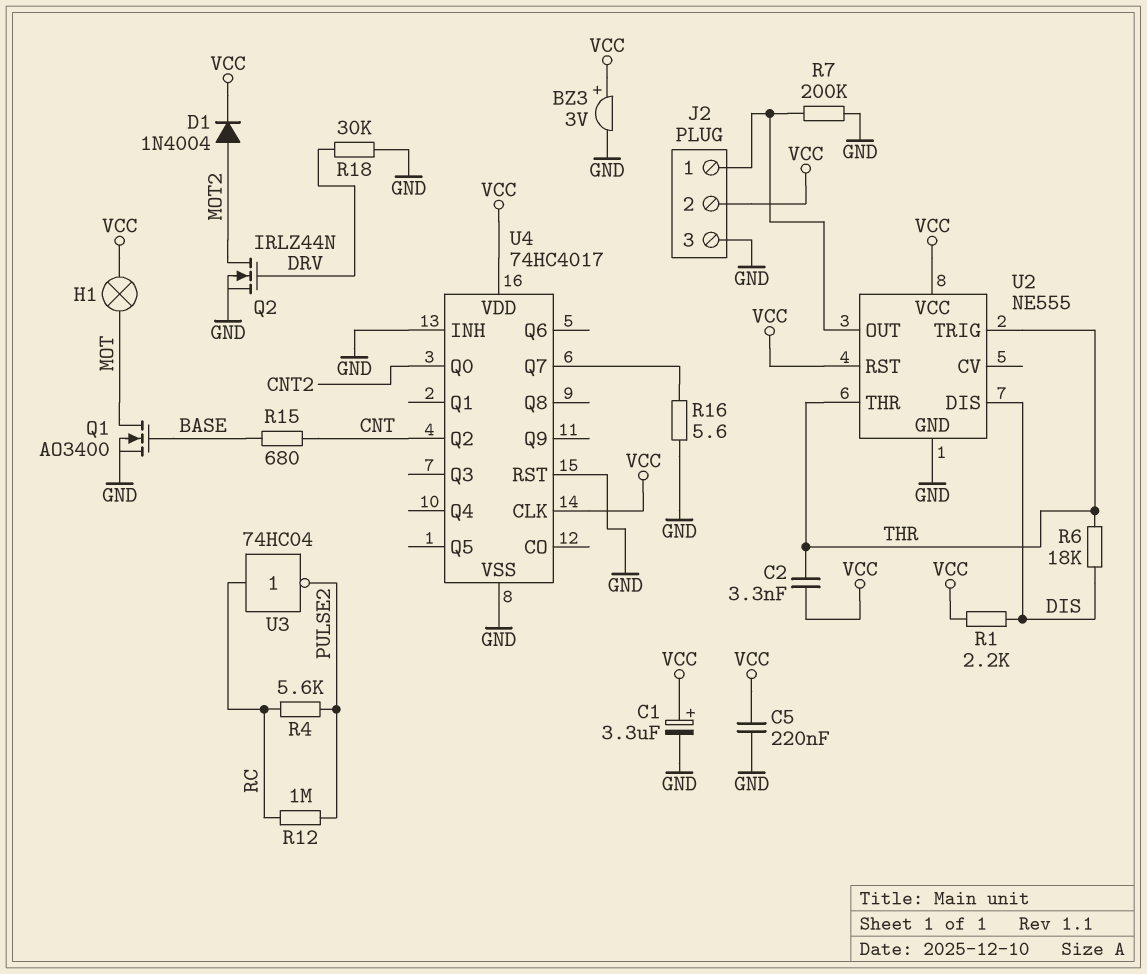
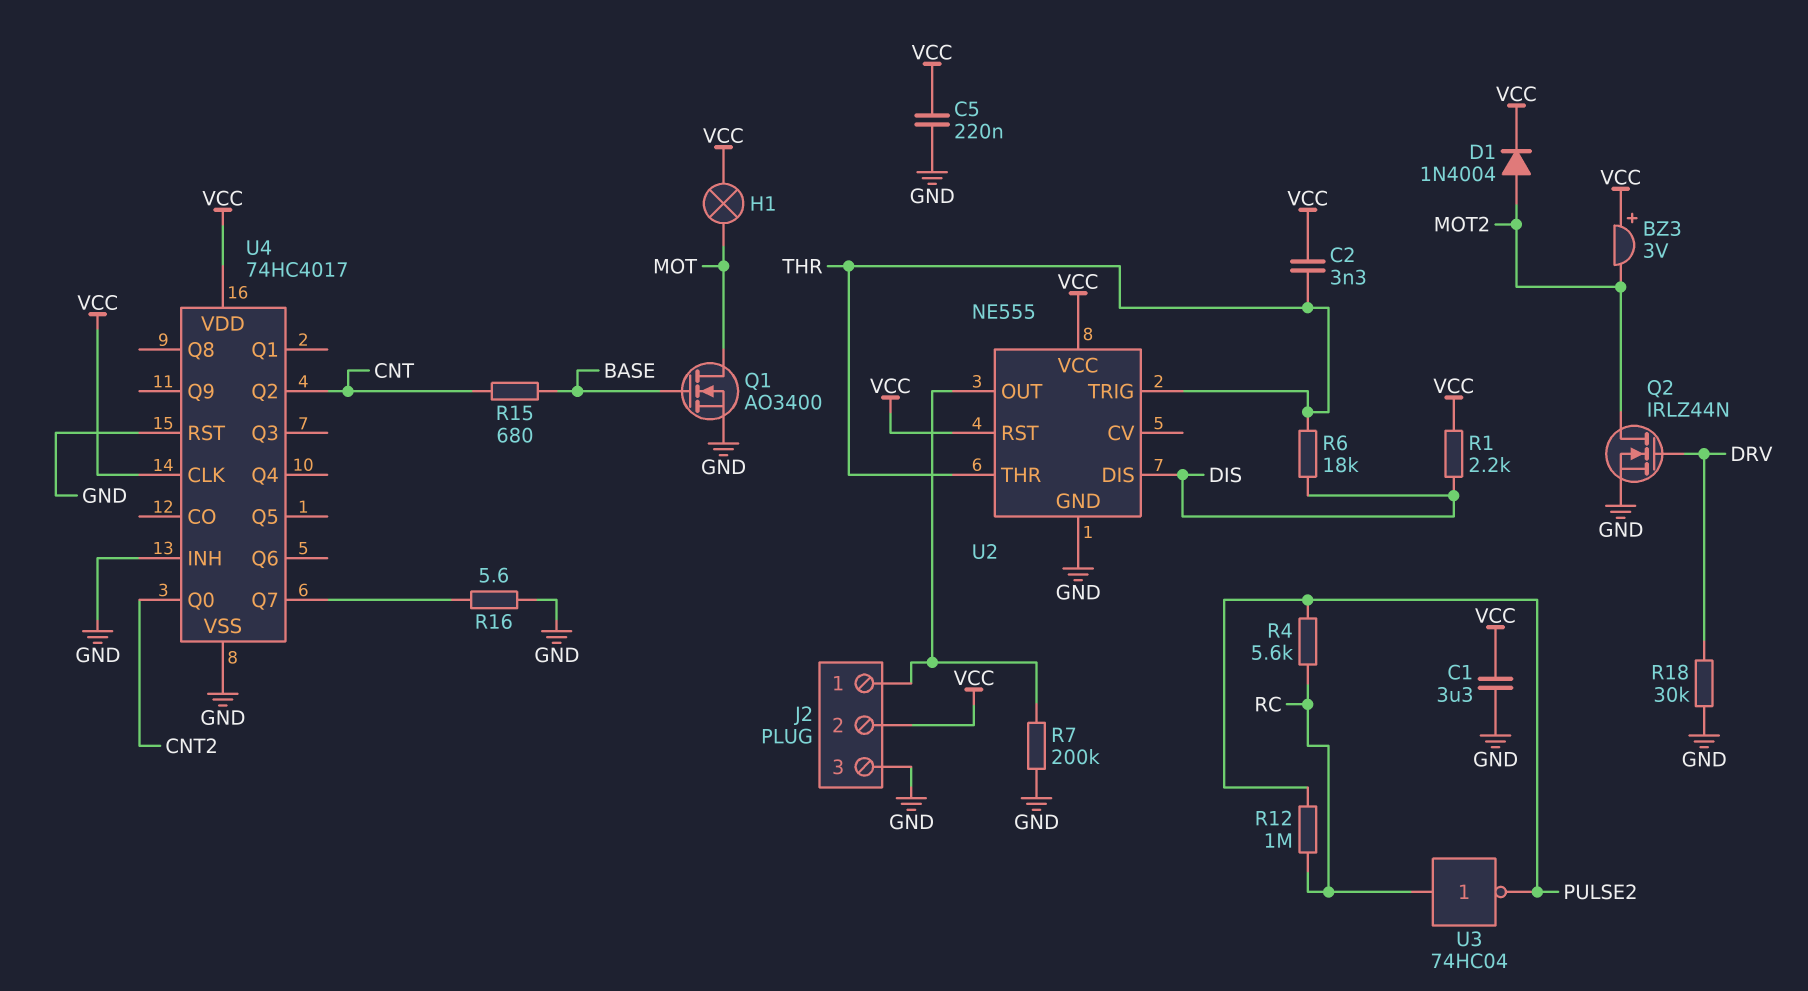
BZ3: buzzer 3V (plus VCC, minus GND) -> buzzer 3V (plus VCC, minus MOT2)
C1: 3.3uF (plus VCC, minus GND) -> 3.3uF (GND, VCC)

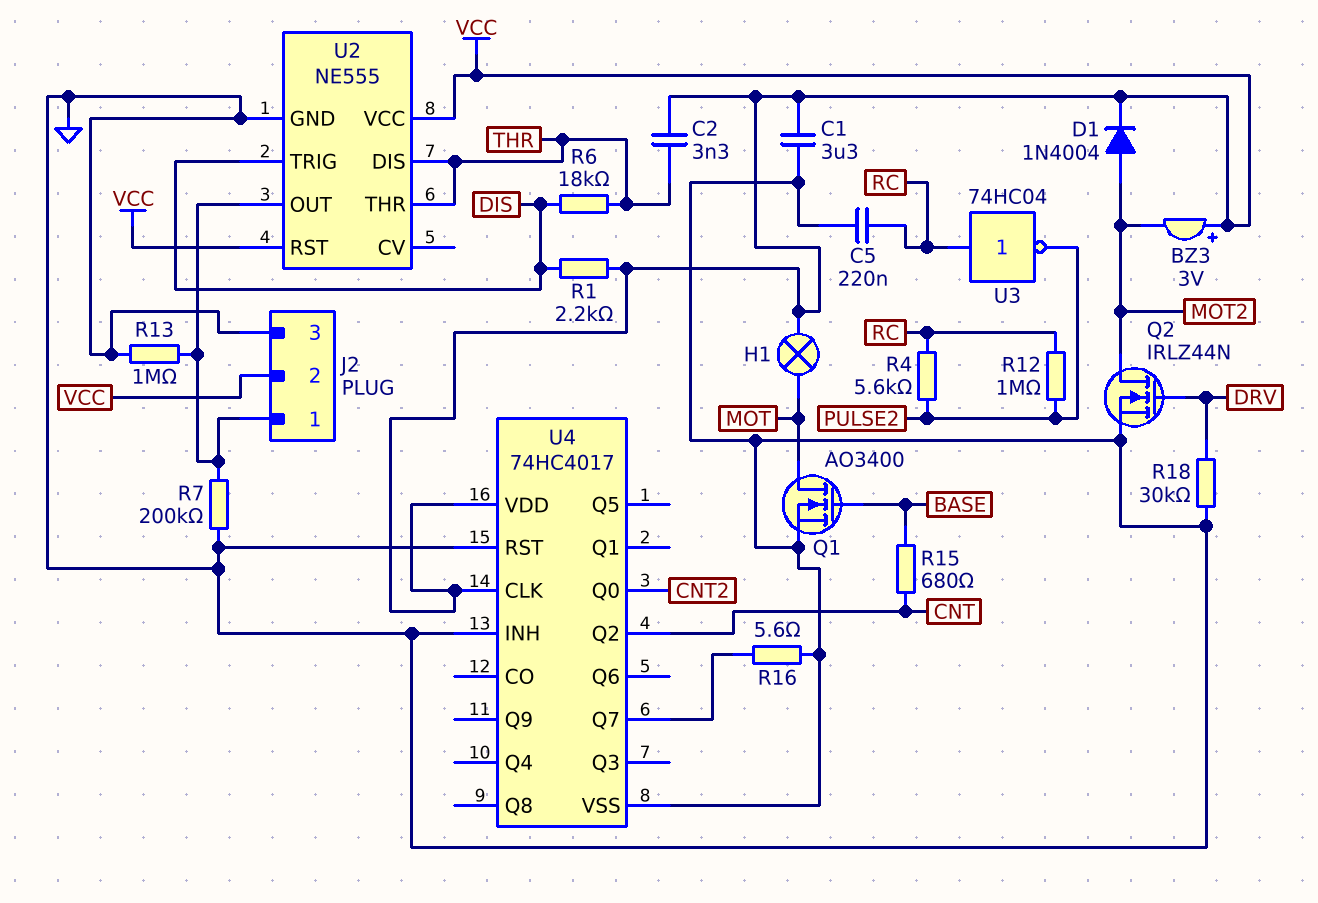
C5: 220nF (GND, VCC) -> 220nF (GND, RC)
R13: none -> 1M (GND, J2/1)
U2 pin DIS: DIS -> THR
U2 pin TRIG: THR -> DIS

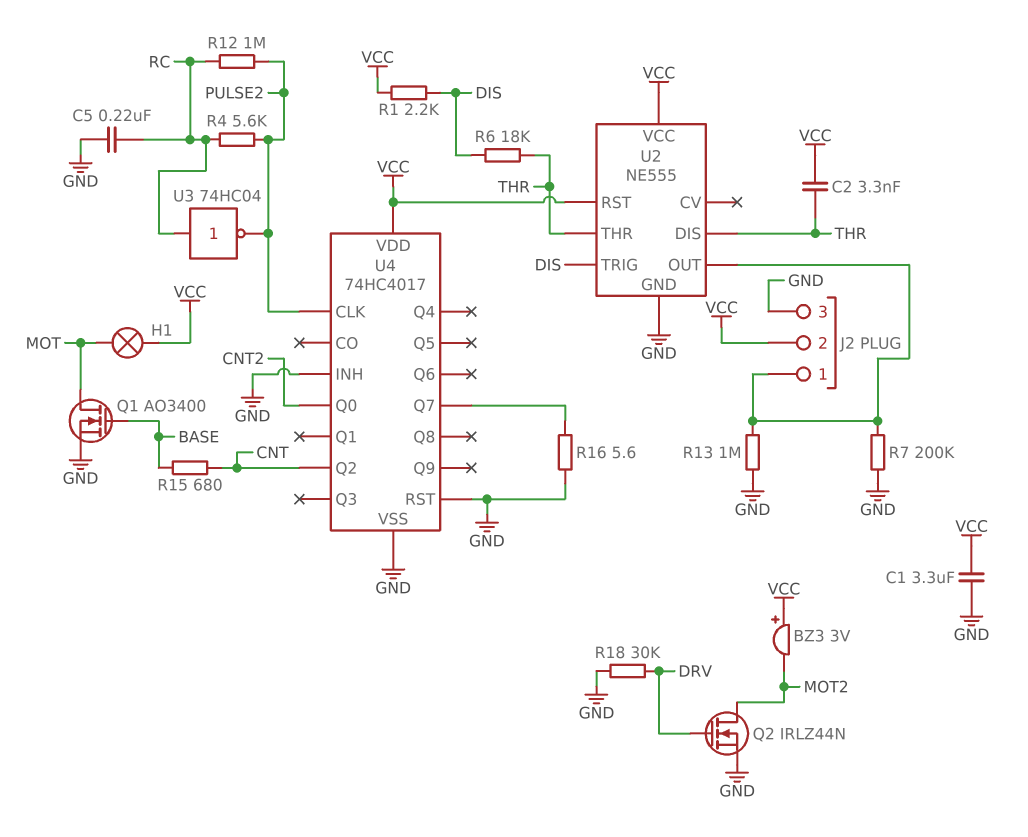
D1: diode 1N4004 (A MOT2, K VCC) -> none
U4 pin CLK: VCC -> PULSE2

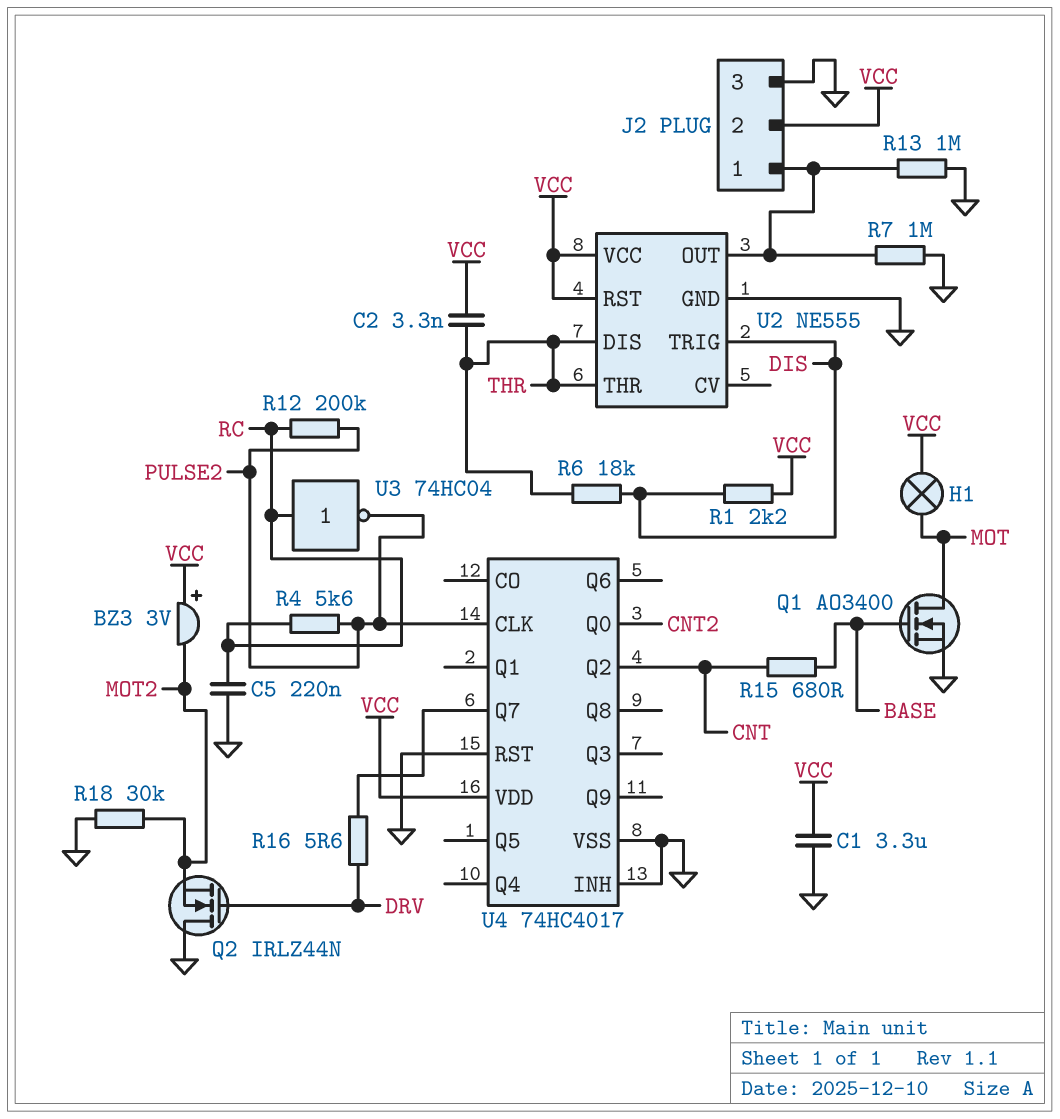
Q2: NMOS IRLZ44N (G DRV, D MOT2, S GND) -> NMOS IRLZ44N (G DRV, D GND, S MOT2)
R7: 200k (GND, J2/1) -> 1M (GND, J2/1)
R12: 1M (PULSE2, RC) -> 200k (PULSE2, RC)
R16: 5.6 (GND, U4/Q7) -> 5.6 (DRV, U4/Q7)
R18: 30k (DRV, GND) -> 30k (GND, MOT2)

